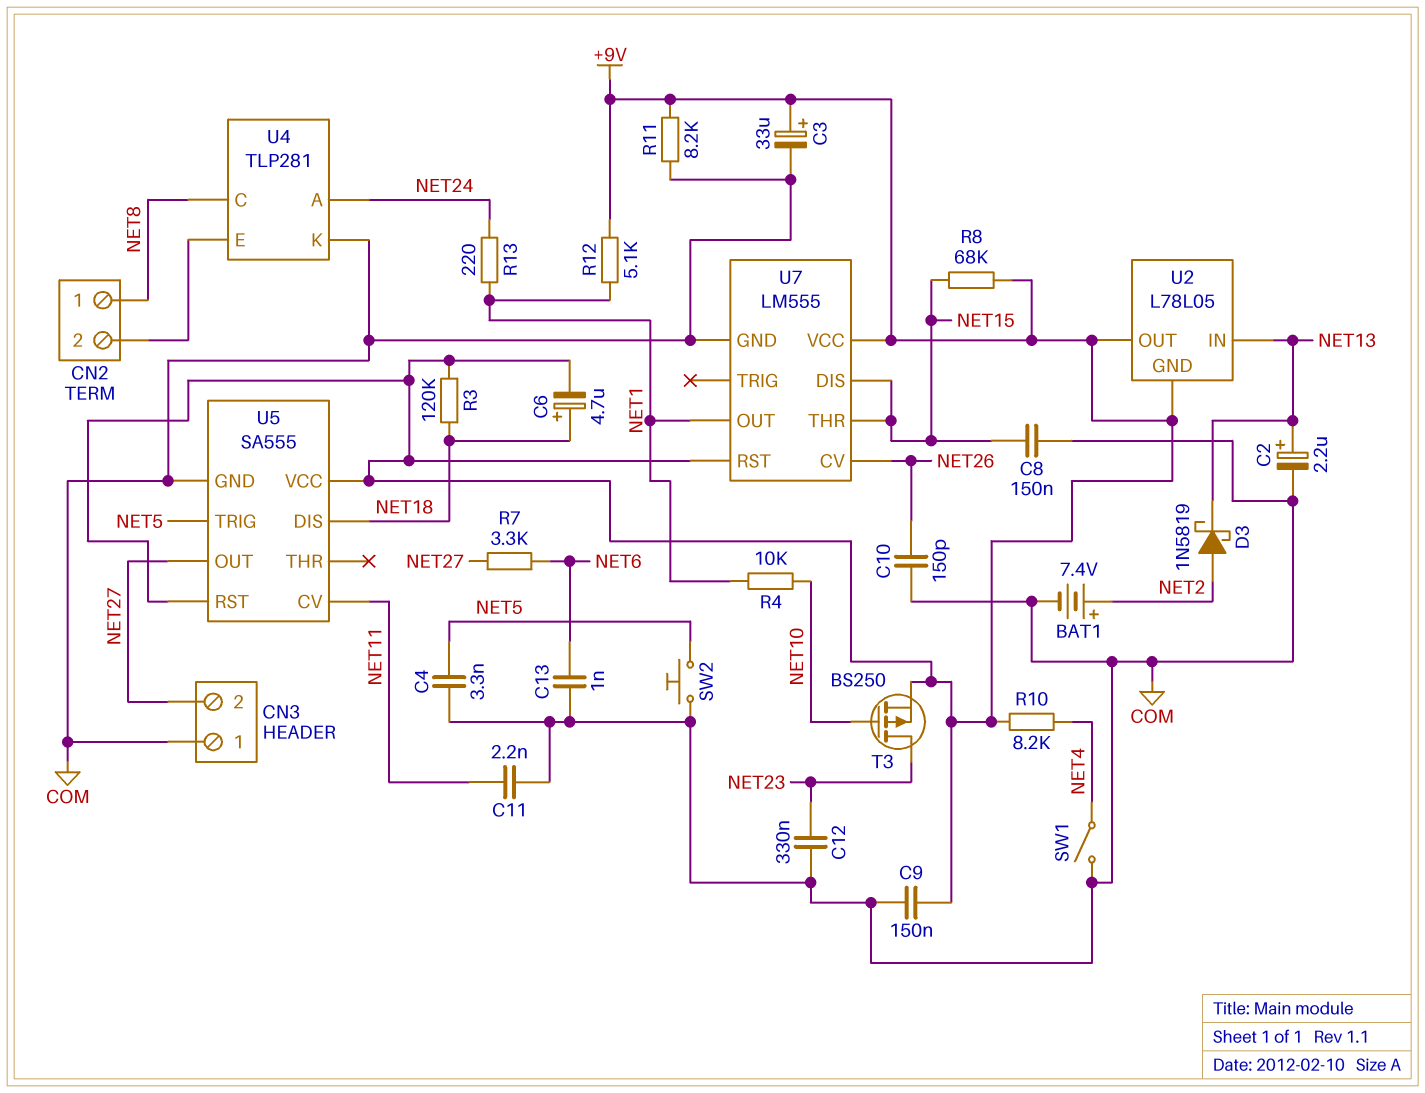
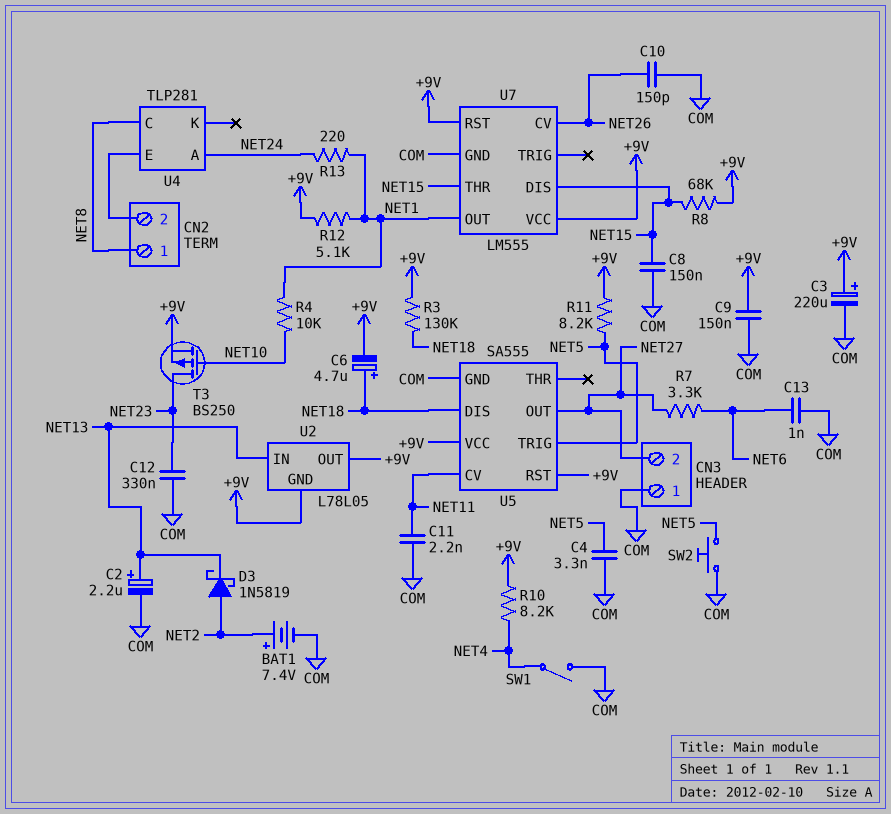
C3: 33uF (plus +9V, minus COM) -> 220uF (plus +9V, minus COM)
R3: 120k (+9V, NET18) -> 130k (+9V, NET18)
R11: 8.2k (+9V, COM) -> 8.2k (+9V, NET5)
U4 pin K: COM -> none

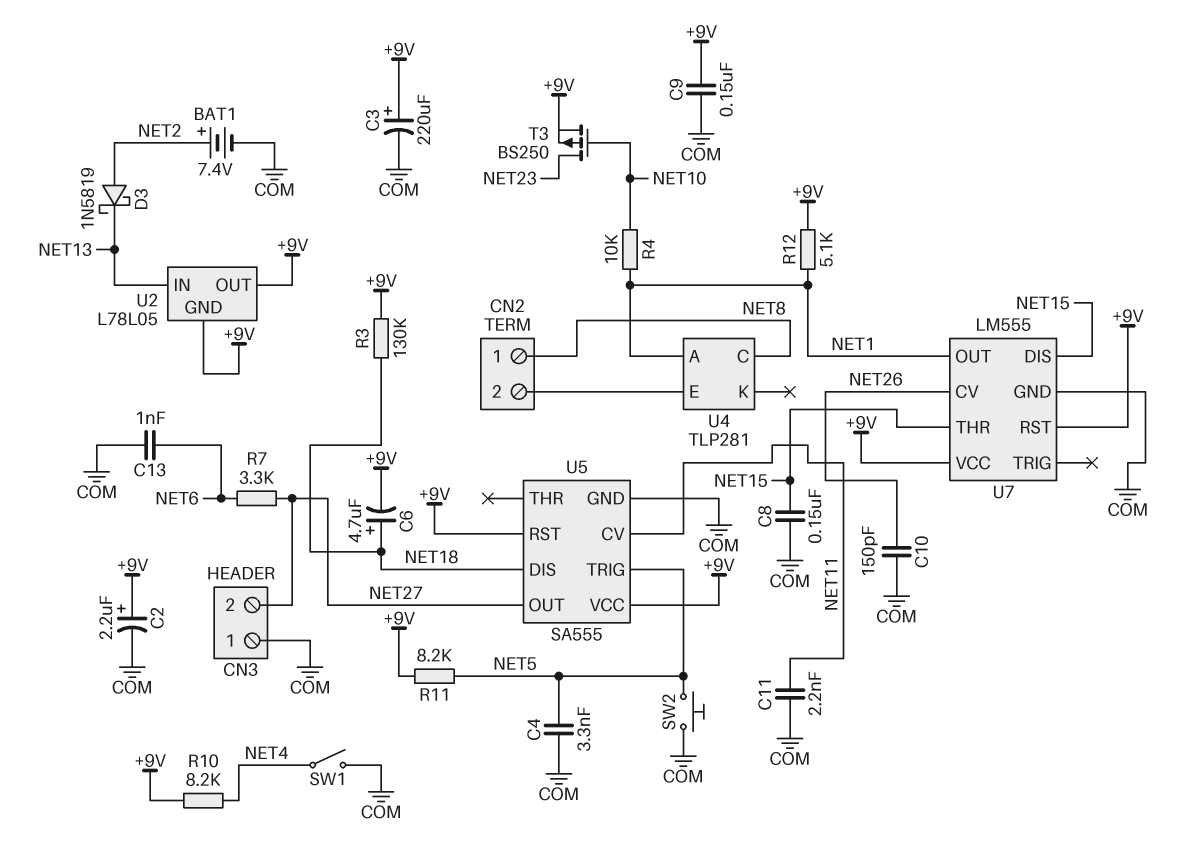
C2: 2.2uF (plus NET13, minus COM) -> 2.2uF (plus +9V, minus COM)
C12: 330nF (COM, NET23) -> none
R8: 68k (+9V, NET15) -> none
R13: 220 (NET1, NET24) -> none
U4 pin A: NET24 -> NET1

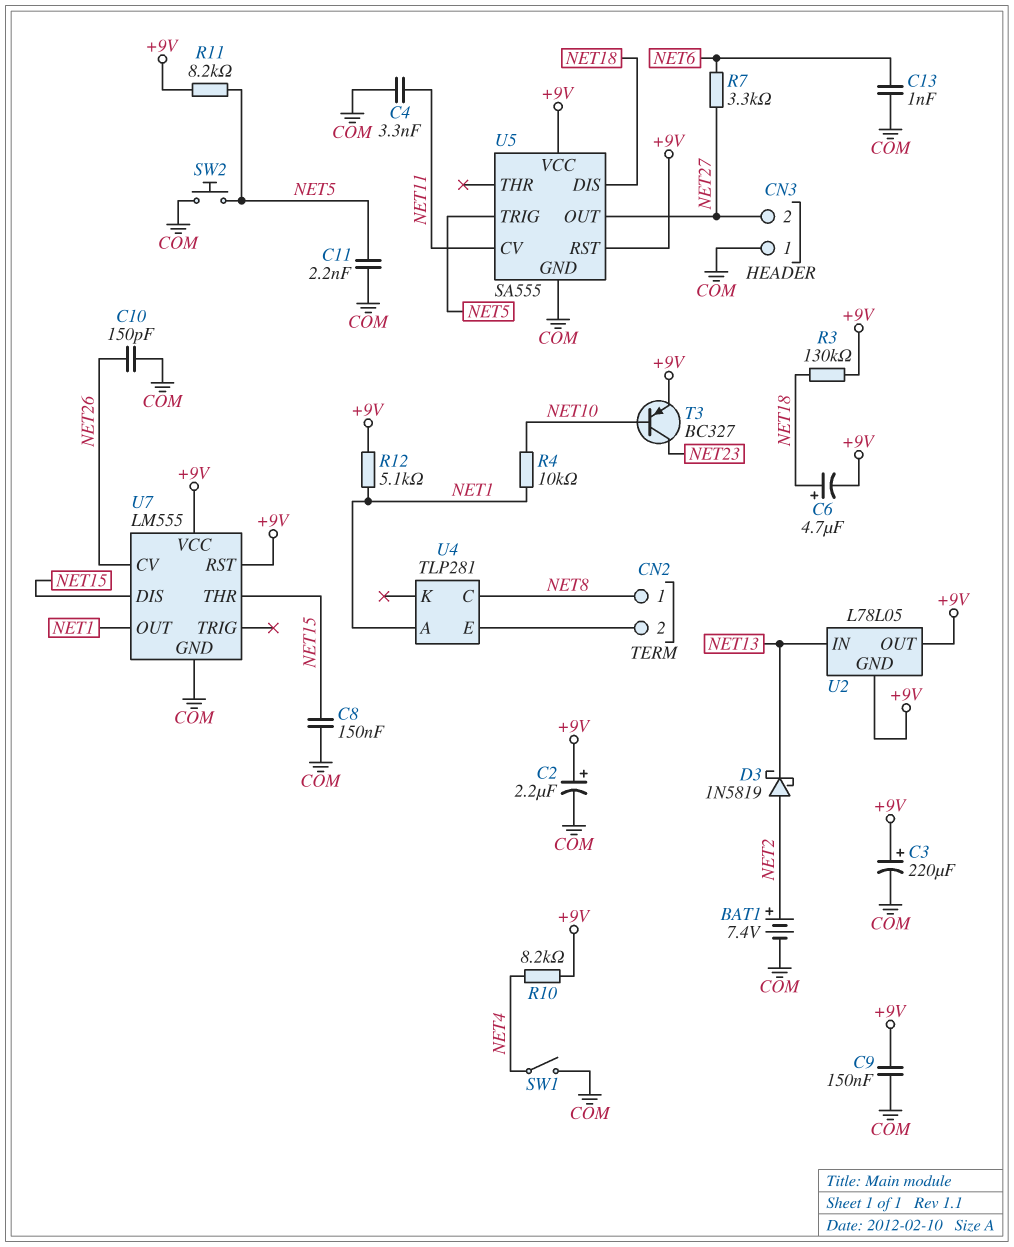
C4: 3.3nF (COM, NET5) -> 3.3nF (COM, NET11)
C11: 2.2nF (COM, NET11) -> 2.2nF (COM, NET5)
T3: PMOS BS250 (G NET10, D NET23, S +9V) -> PNP BC327 (B NET10, C NET23, E +9V)

